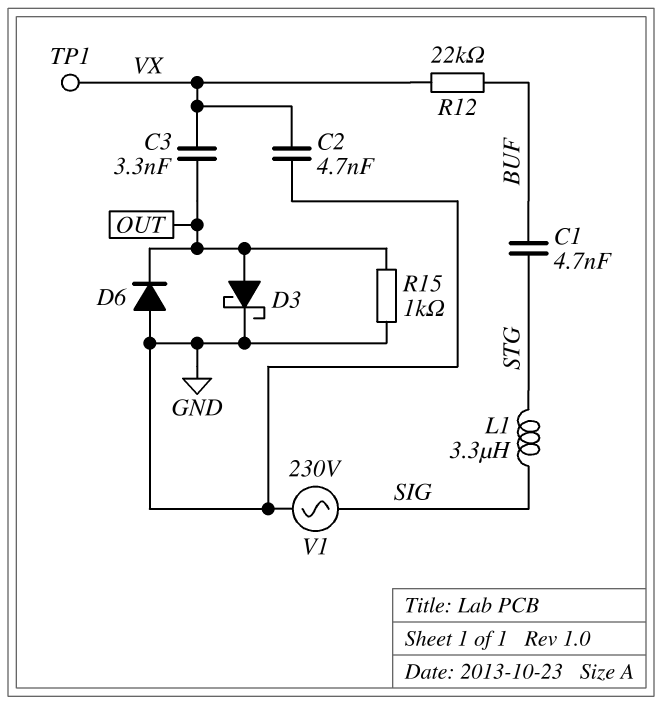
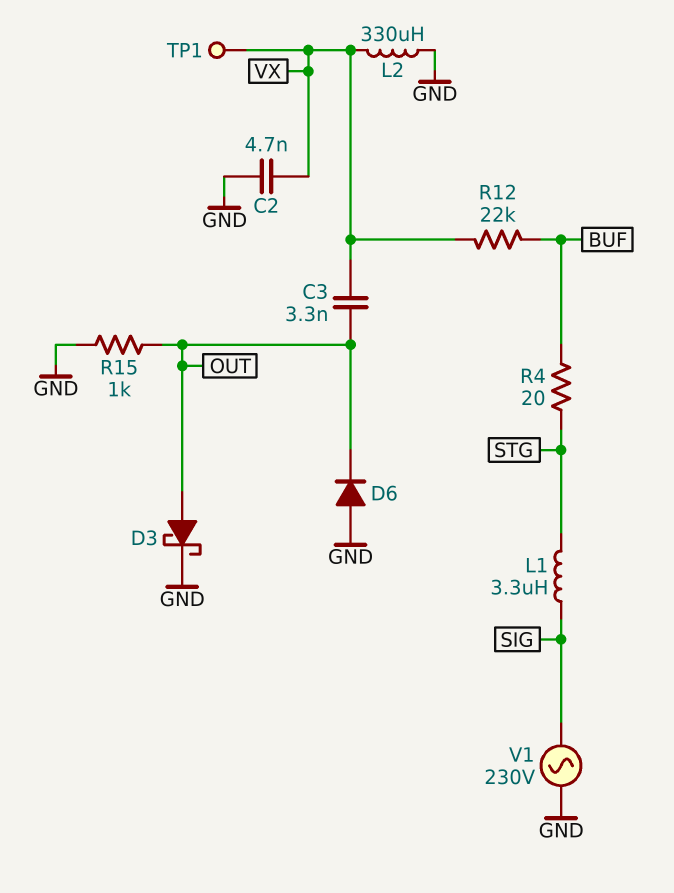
C1: 4.7nF (BUF, STG) -> none
L2: none -> 330uH (GND, VX)
R4: none -> 20 (BUF, STG)

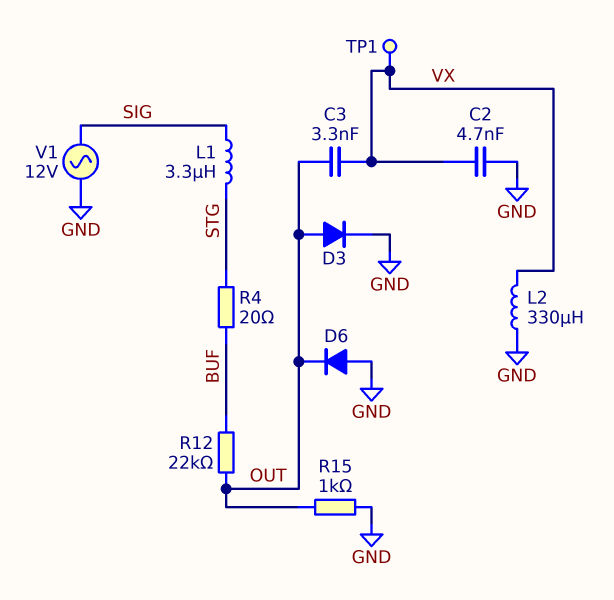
D3: schottky (A OUT, K GND) -> diode (A OUT, K GND)
R12: 22k (BUF, VX) -> 22k (BUF, OUT)
V1: AC 230V (GND, SIG) -> AC 12V (GND, SIG)

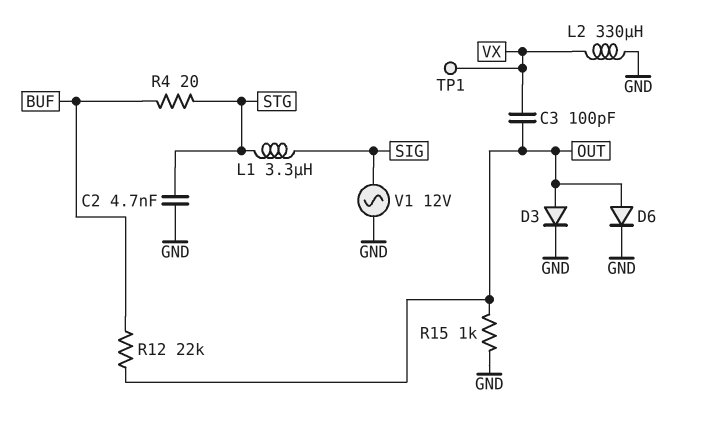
C2: 4.7nF (GND, VX) -> 4.7nF (GND, STG)
C3: 3.3nF (OUT, VX) -> 100pF (OUT, VX)
D6: diode (A GND, K OUT) -> diode (A OUT, K GND)

